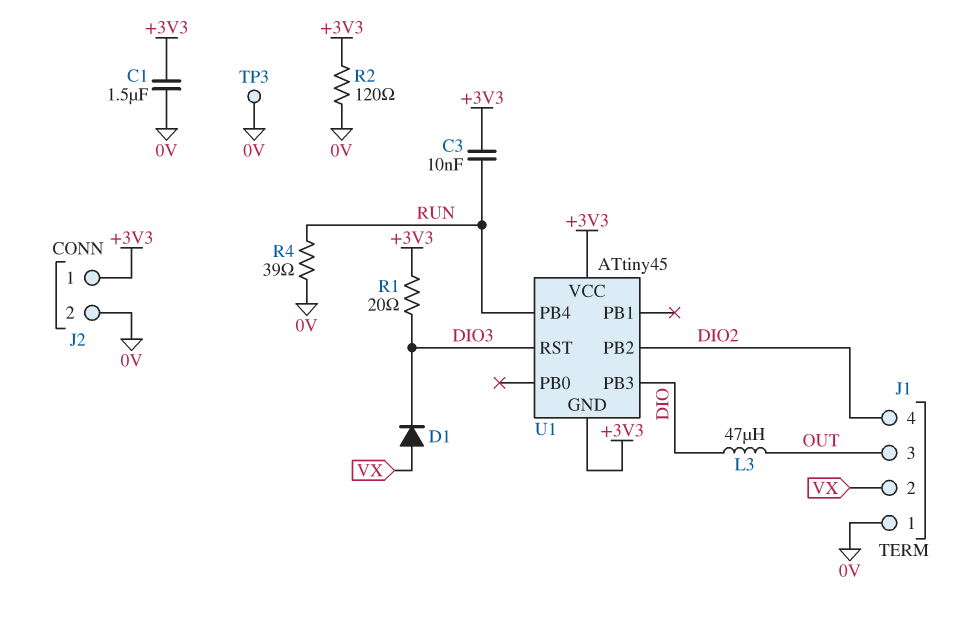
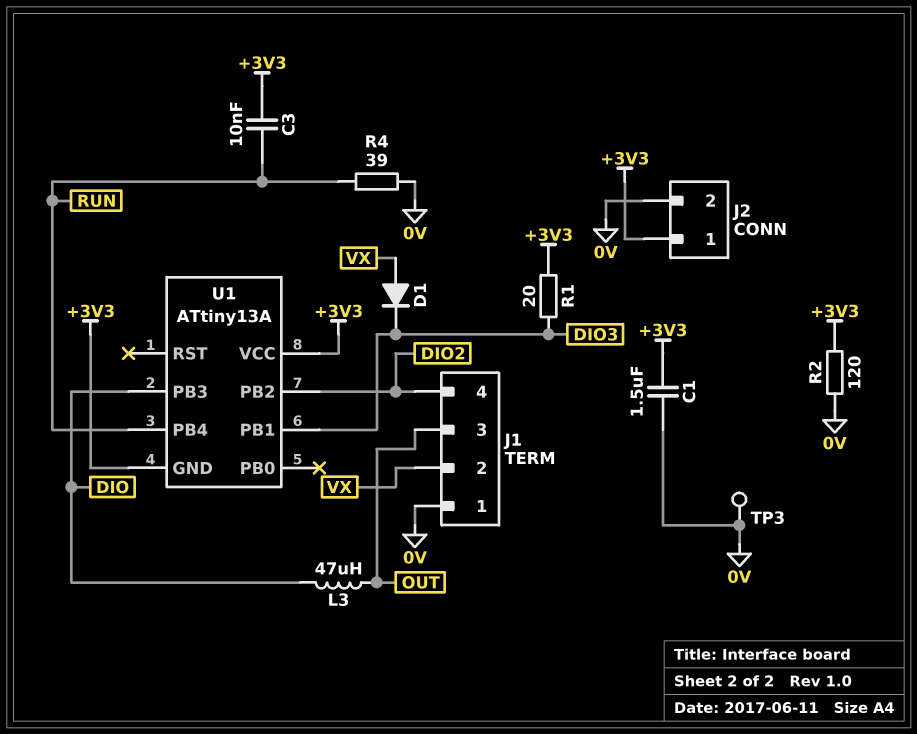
U1: ATtiny45 -> ATtiny13A
U1 pin PB1: none -> DIO3
U1 pin RST: DIO3 -> none

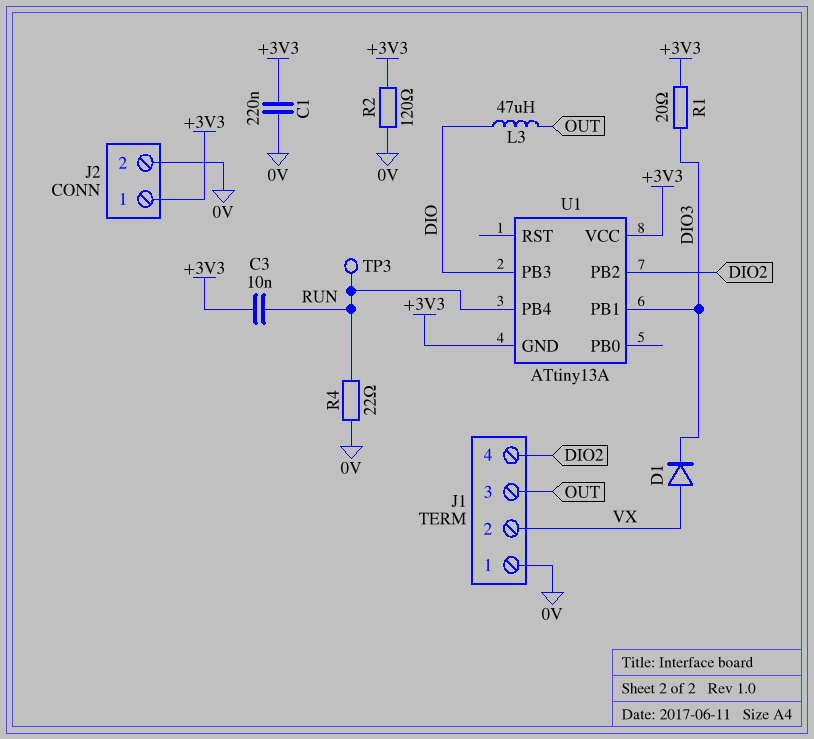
C1: 1.5uF (+3V3, 0V) -> 220nF (+3V3, 0V)
R4: 39 (0V, RUN) -> 22 (0V, RUN)
TP3: test point (0V) -> test point (RUN)

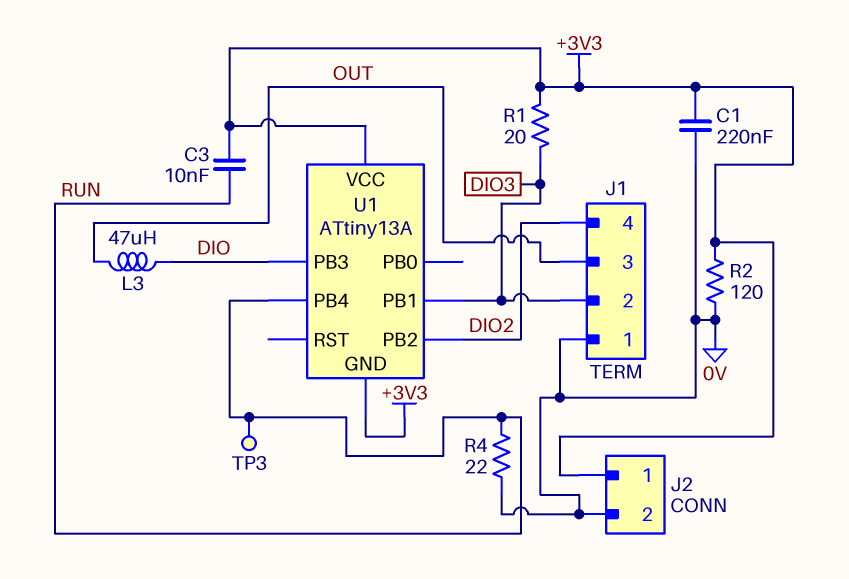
D1: diode (A VX, K DIO3) -> none
J1 pin 2: VX -> DIO3

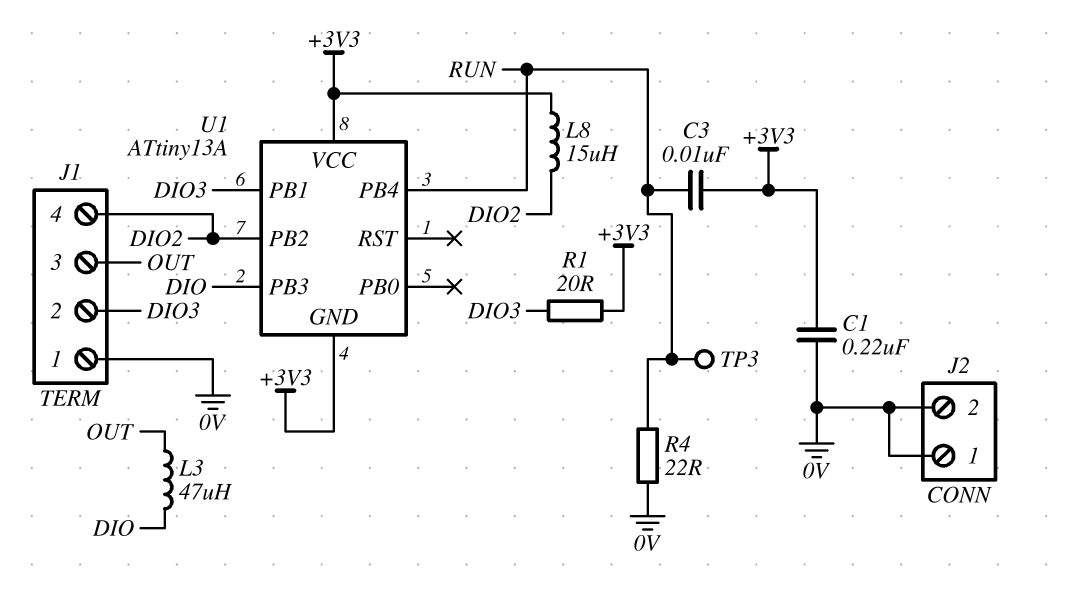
J2 pin 1: +3V3 -> 0V
L8: none -> 15uH (+3V3, DIO2)
R2: 120 (+3V3, 0V) -> none

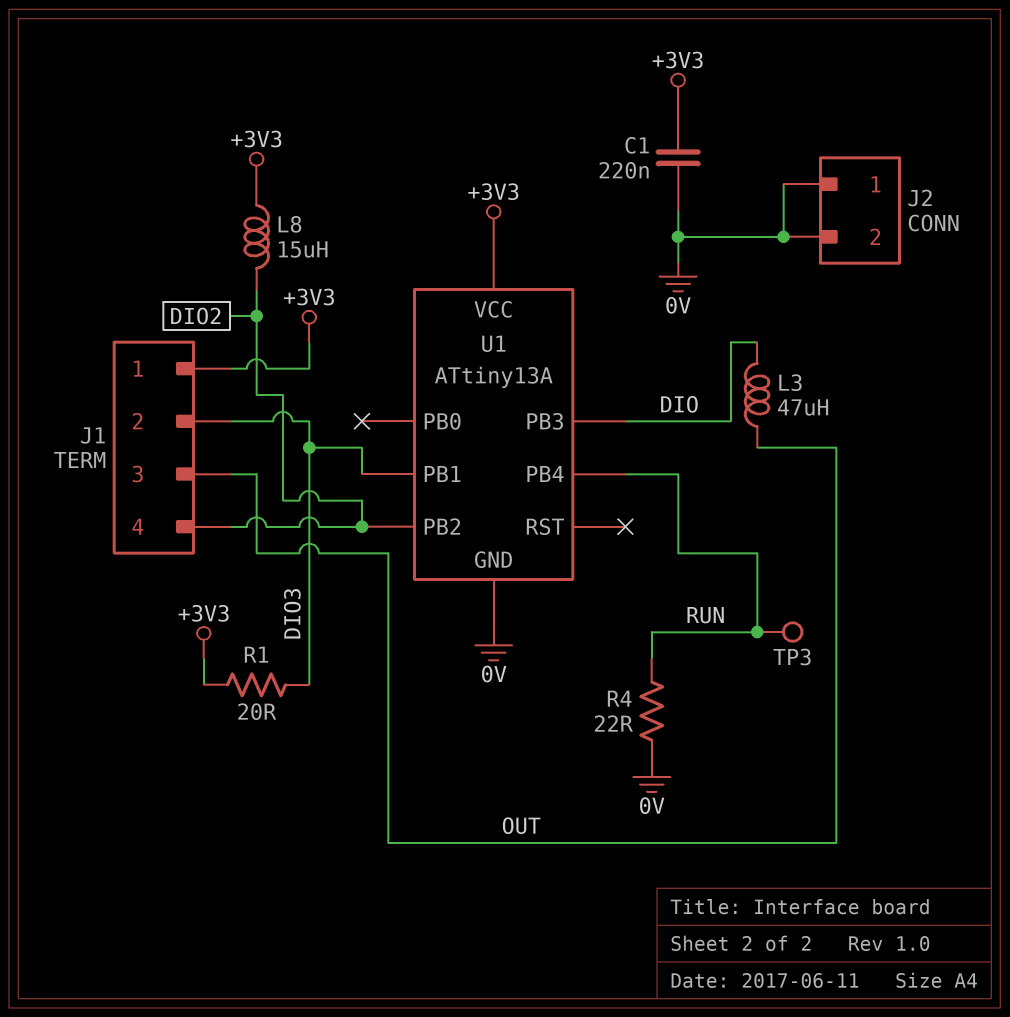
C3: 10nF (+3V3, RUN) -> none
J1 pin 1: 0V -> +3V3
U1 pin GND: +3V3 -> 0V

